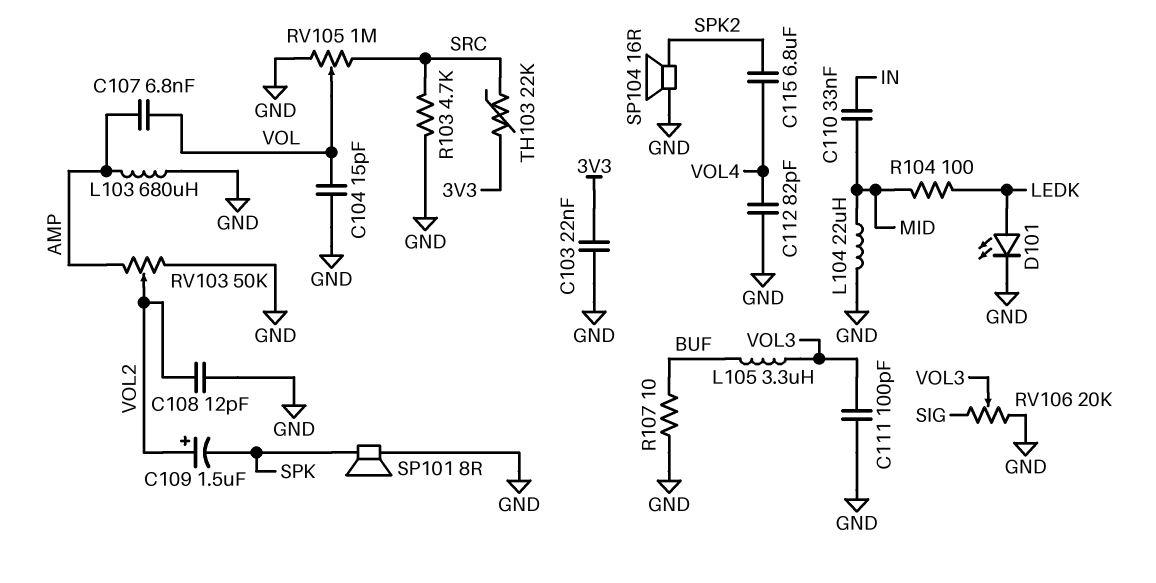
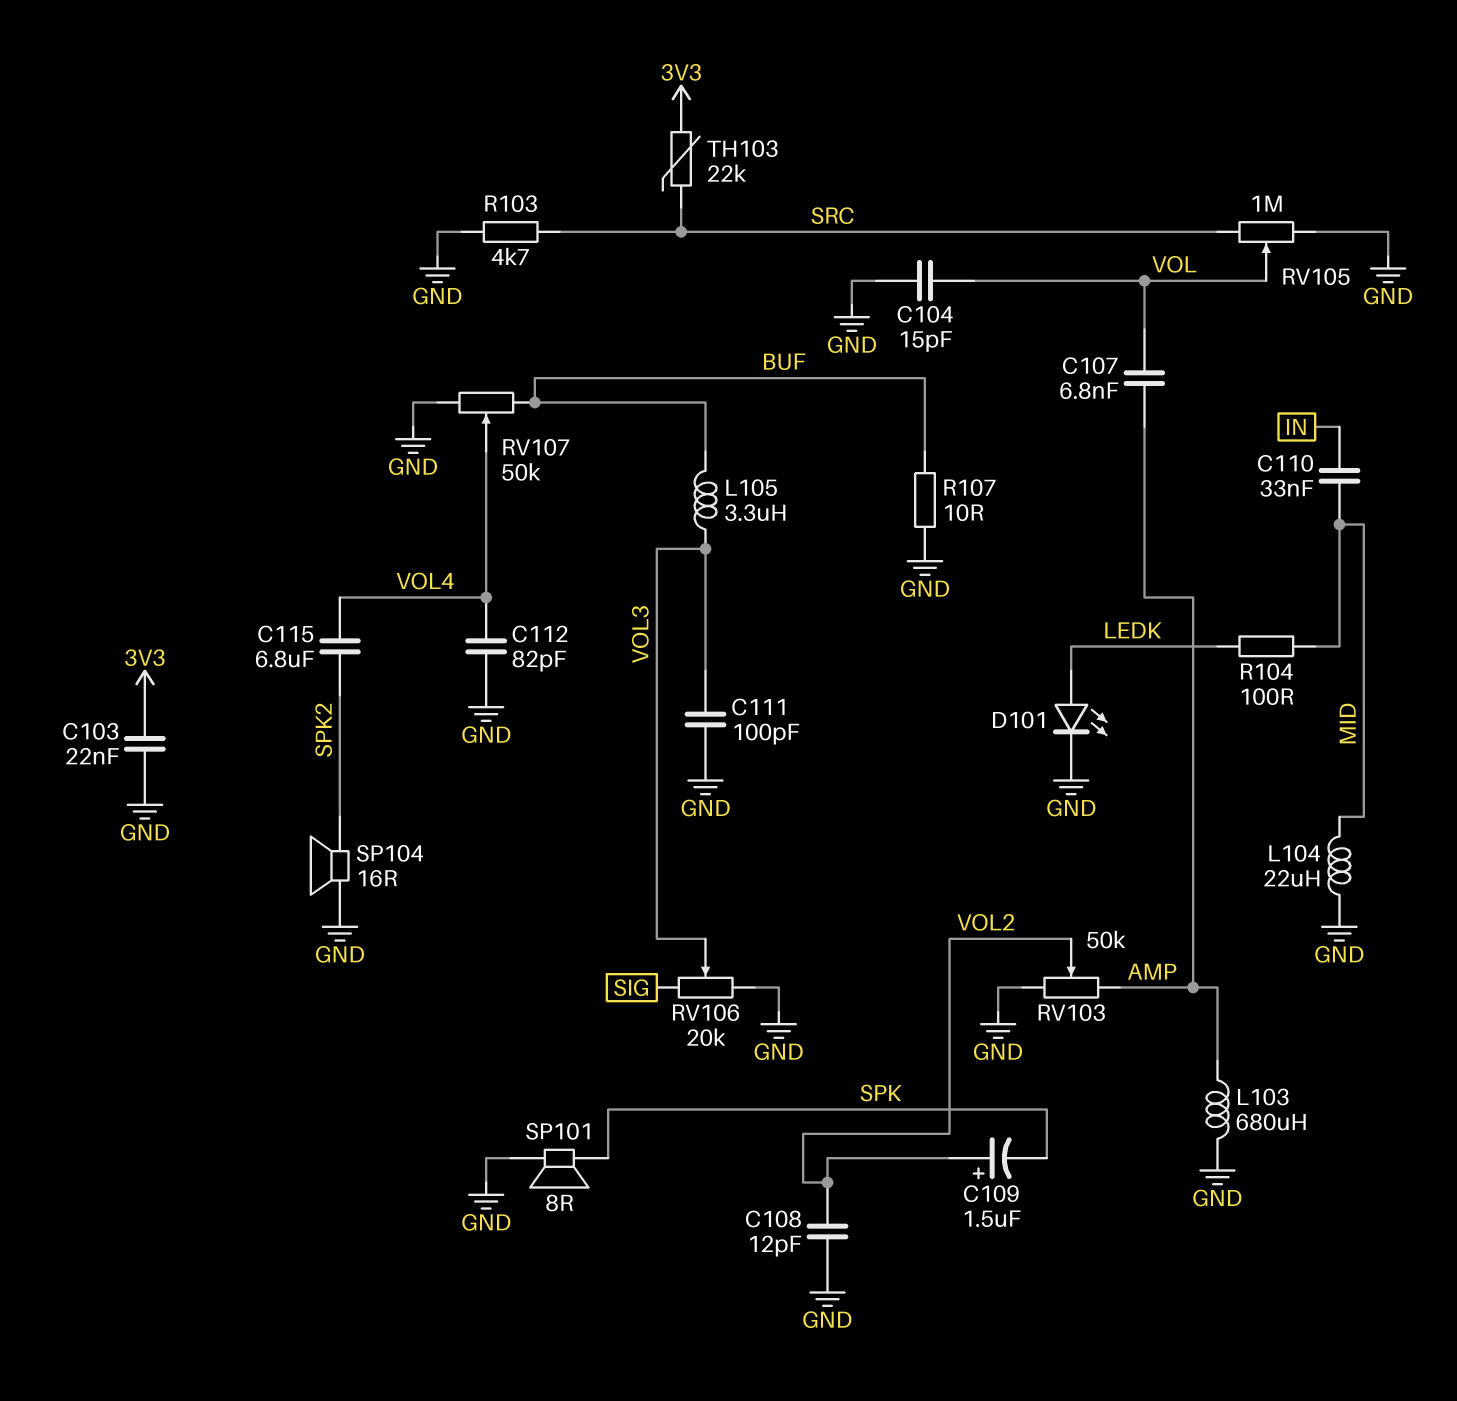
RV107: none -> 50k (BUF, GND, wiper VOL4)

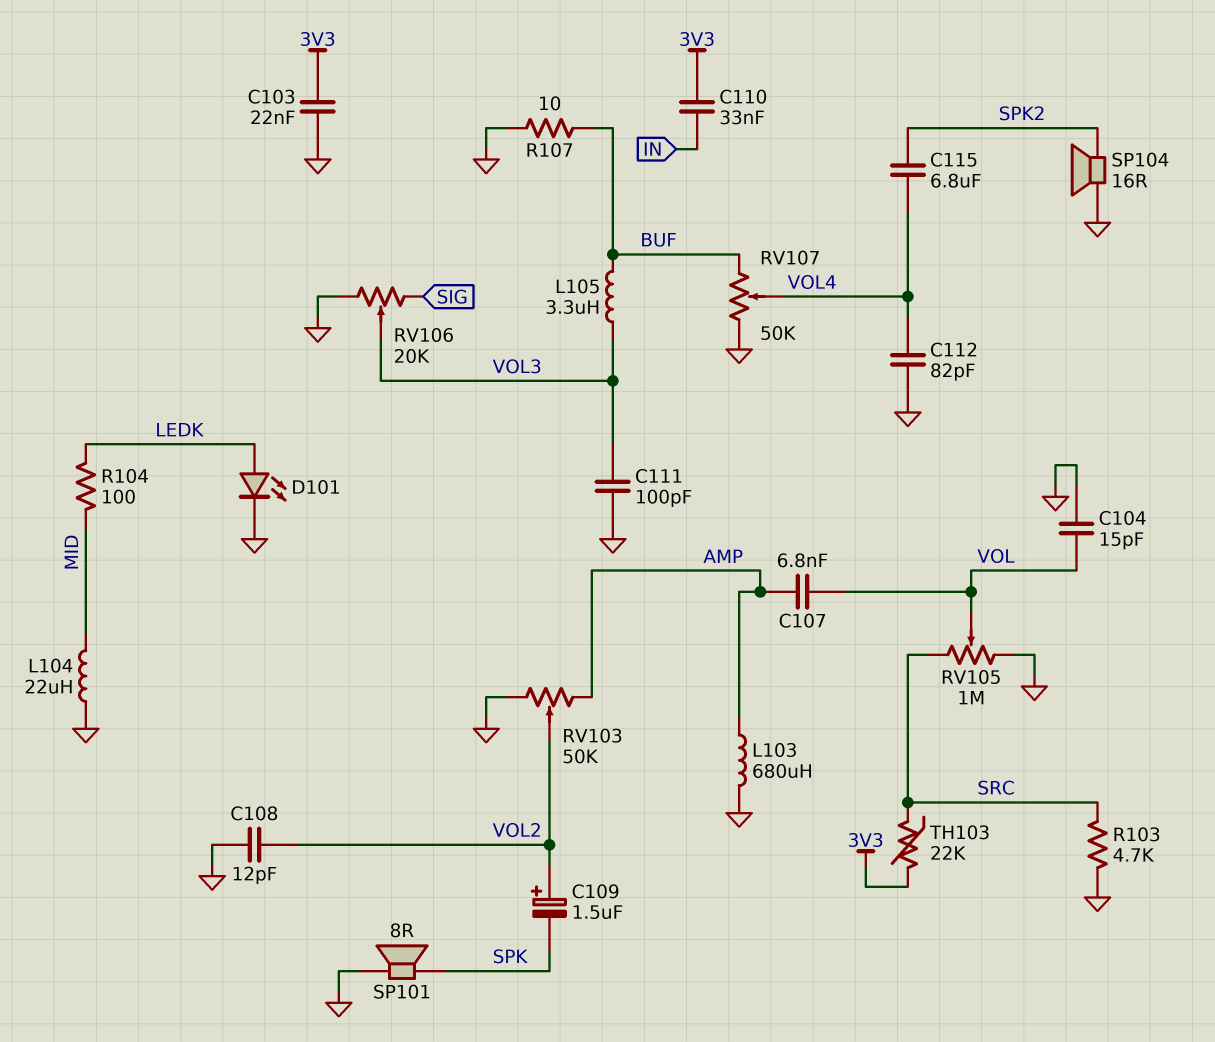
C110: 33nF (IN, MID) -> 33nF (3V3, IN)

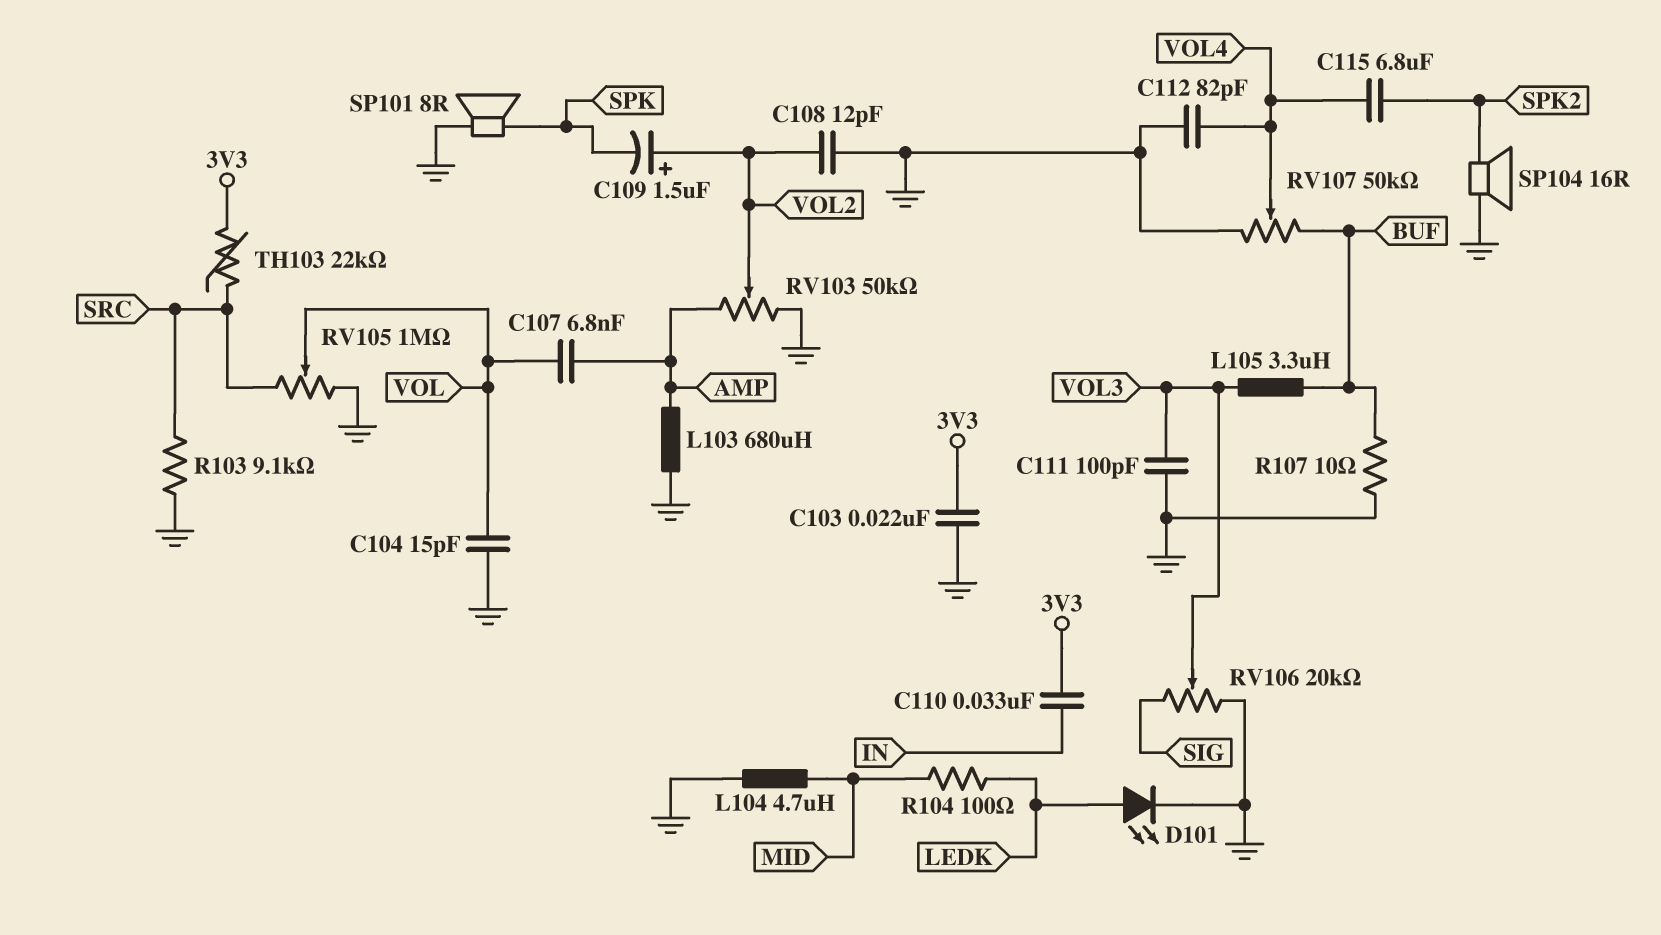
L104: 22uH (GND, MID) -> 4.7uH (GND, MID)
R103: 4.7k (GND, SRC) -> 9.1k (GND, SRC)

